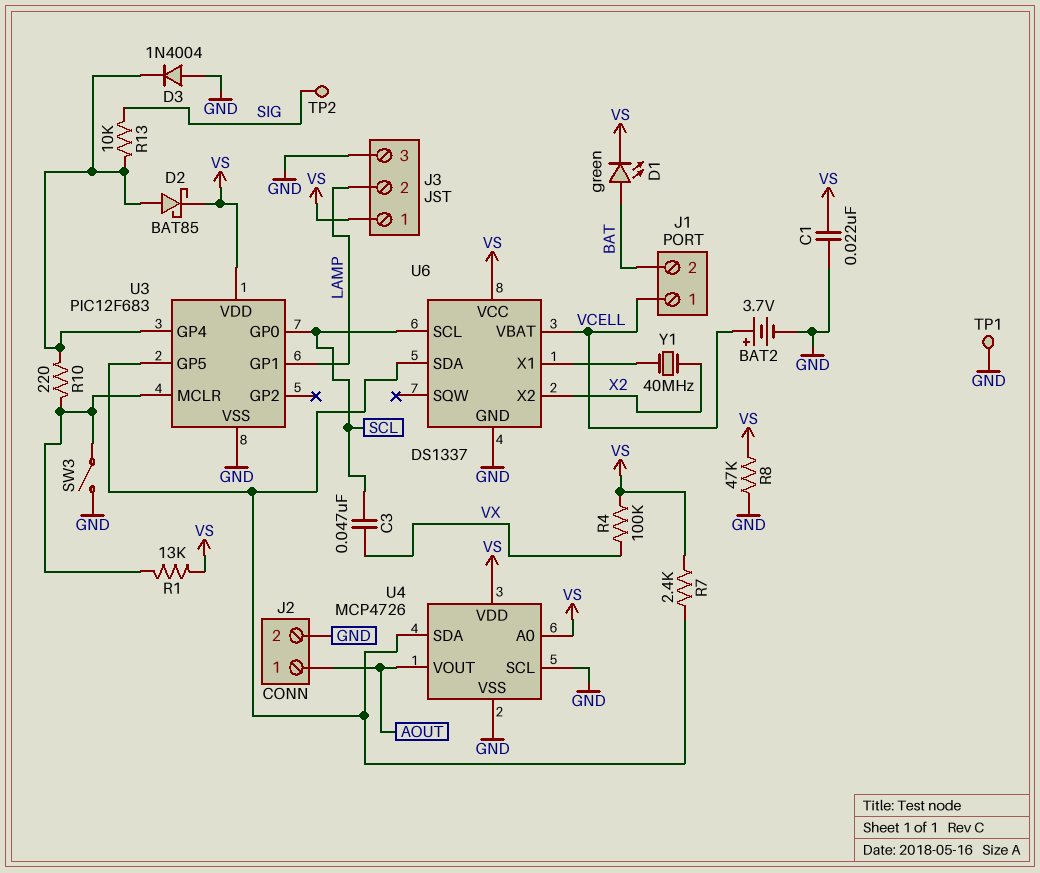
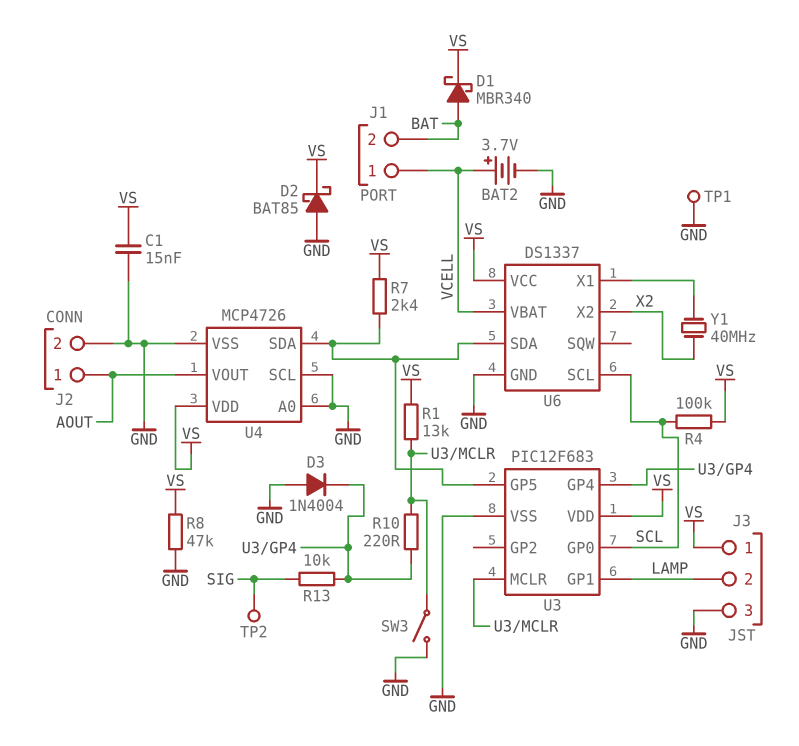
C1: 22nF (GND, VS) -> 15nF (GND, VS)
C3: 47nF (SCL, VX) -> none
D1: LED green (A BAT, K VS) -> schottky MBR340 (A BAT, K VS)
D2: schottky BAT85 (A U3/GP4, K VS) -> schottky BAT85 (A GND, K VS)
R4: 100k (VS, VX) -> 100k (SCL, VS)
U4 pin A0: VS -> GND

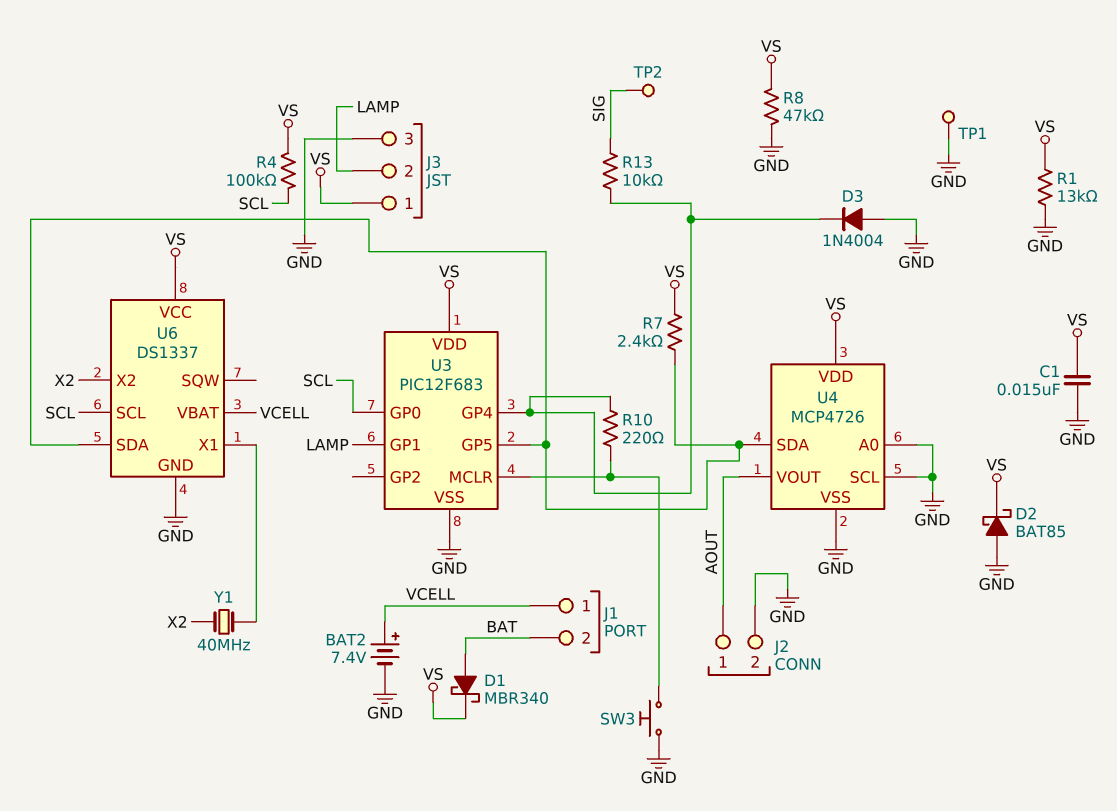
BAT2: 3.7V (plus VCELL, minus GND) -> 7.4V (plus VCELL, minus GND)
R1: 13k (U3/MCLR, VS) -> 13k (GND, VS)
SW3: switch (GND, U3/MCLR) -> button (GND, U3/MCLR)

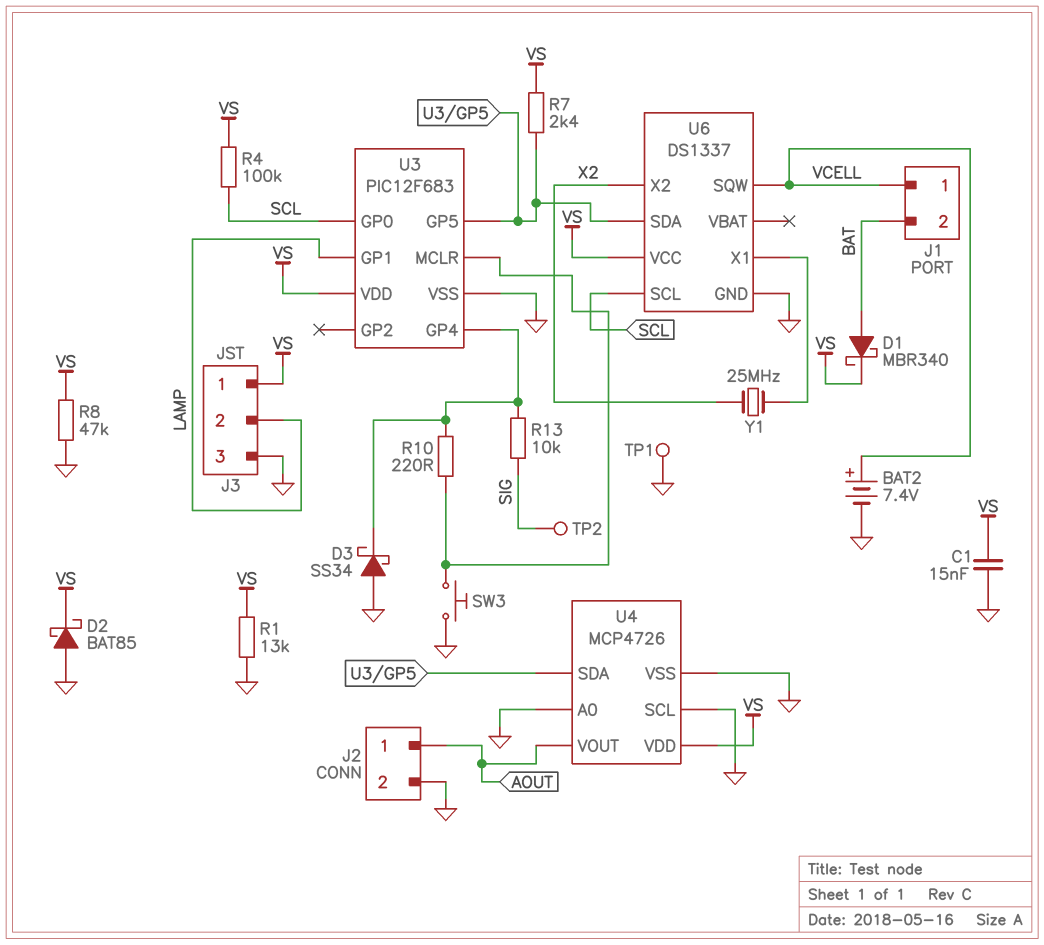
D3: diode 1N4004 (A GND, K U3/GP4) -> schottky SS34 (A GND, K U3/GP4)
U6 pin SQW: none -> VCELL
U6 pin VBAT: VCELL -> none
Y1: 40MHz (U6/X1, X2) -> 25MHz (U6/X1, X2)

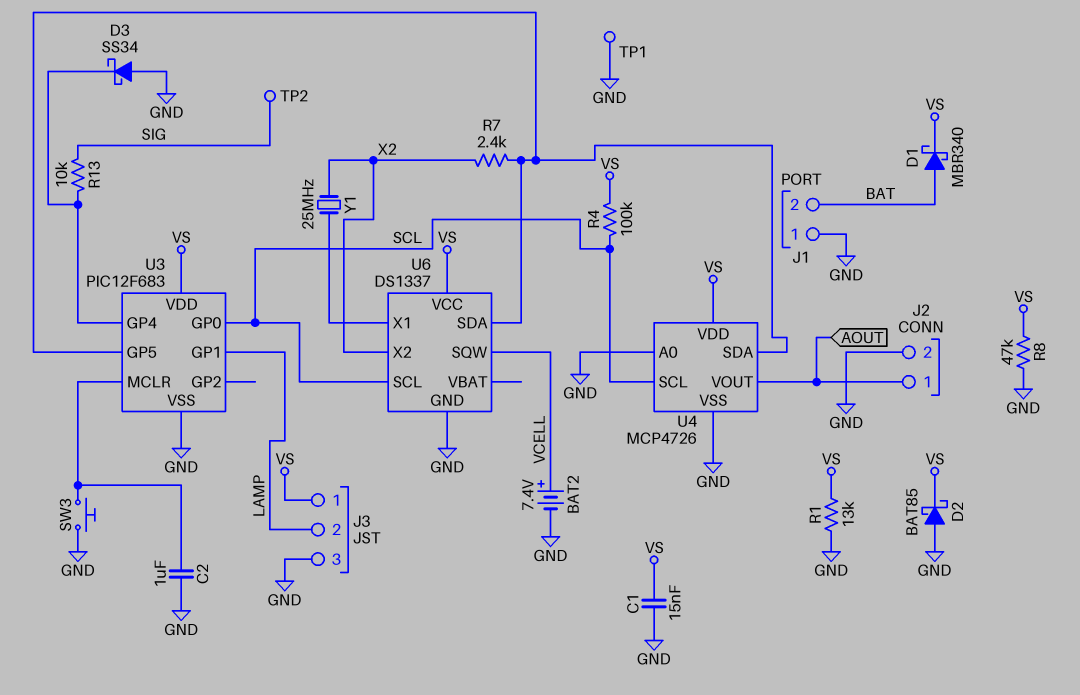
C2: none -> 1uF (GND, U3/MCLR)
J1 pin 1: VCELL -> GND
R7: 2.4k (U3/GP5, VS) -> 2.4k (U3/GP5, X2)
R10: 220 (U3/GP4, U3/MCLR) -> none
U4 pin SCL: GND -> SCL

